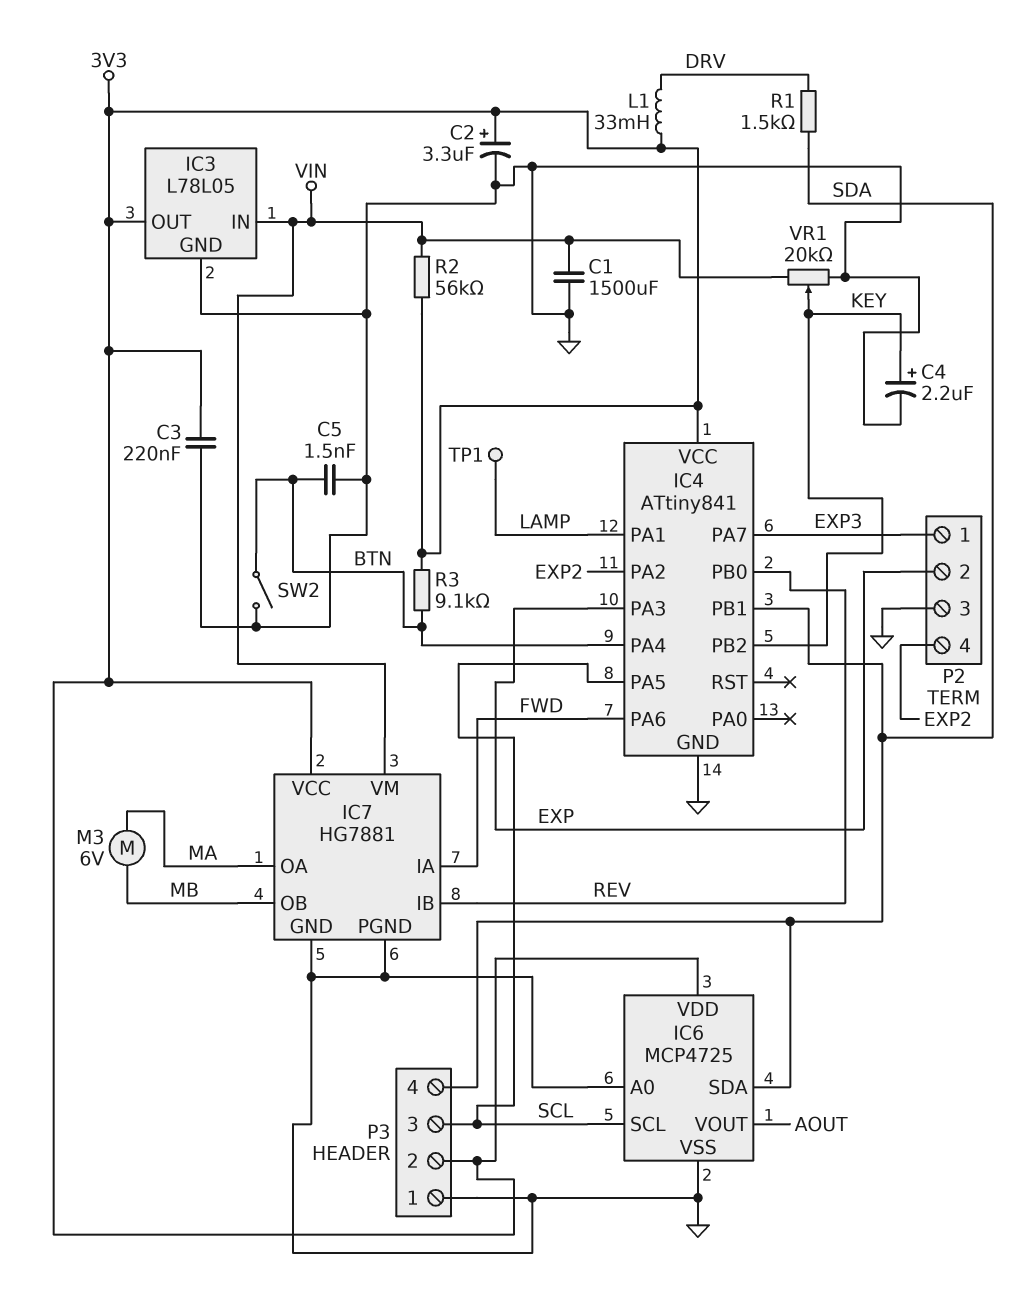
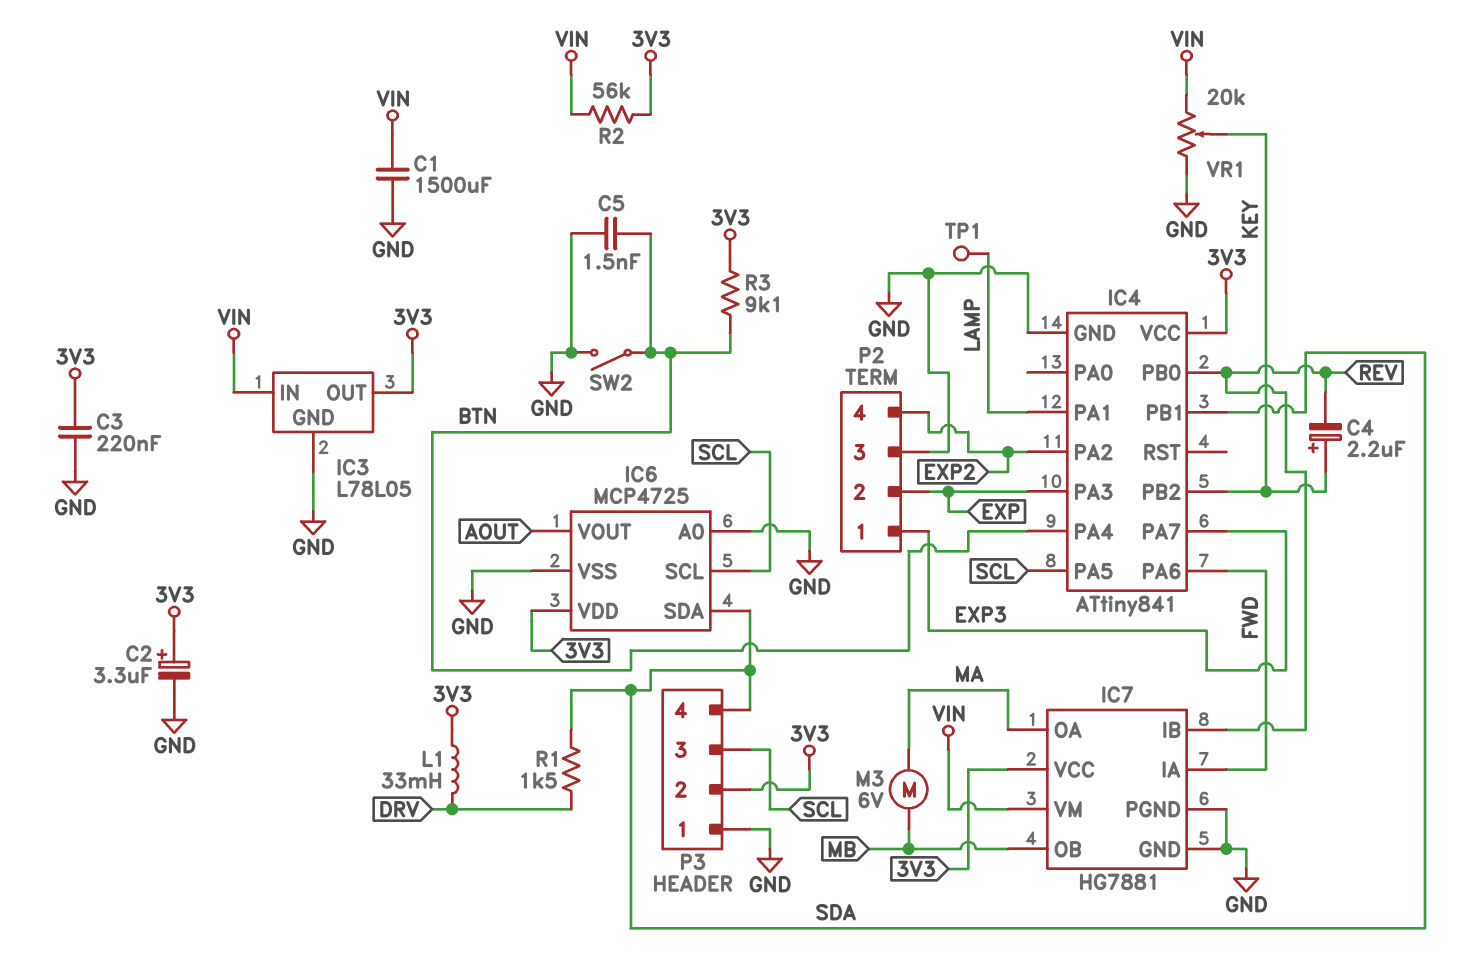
C4: 2.2uF (plus KEY, minus GND) -> 2.2uF (plus KEY, minus REV)

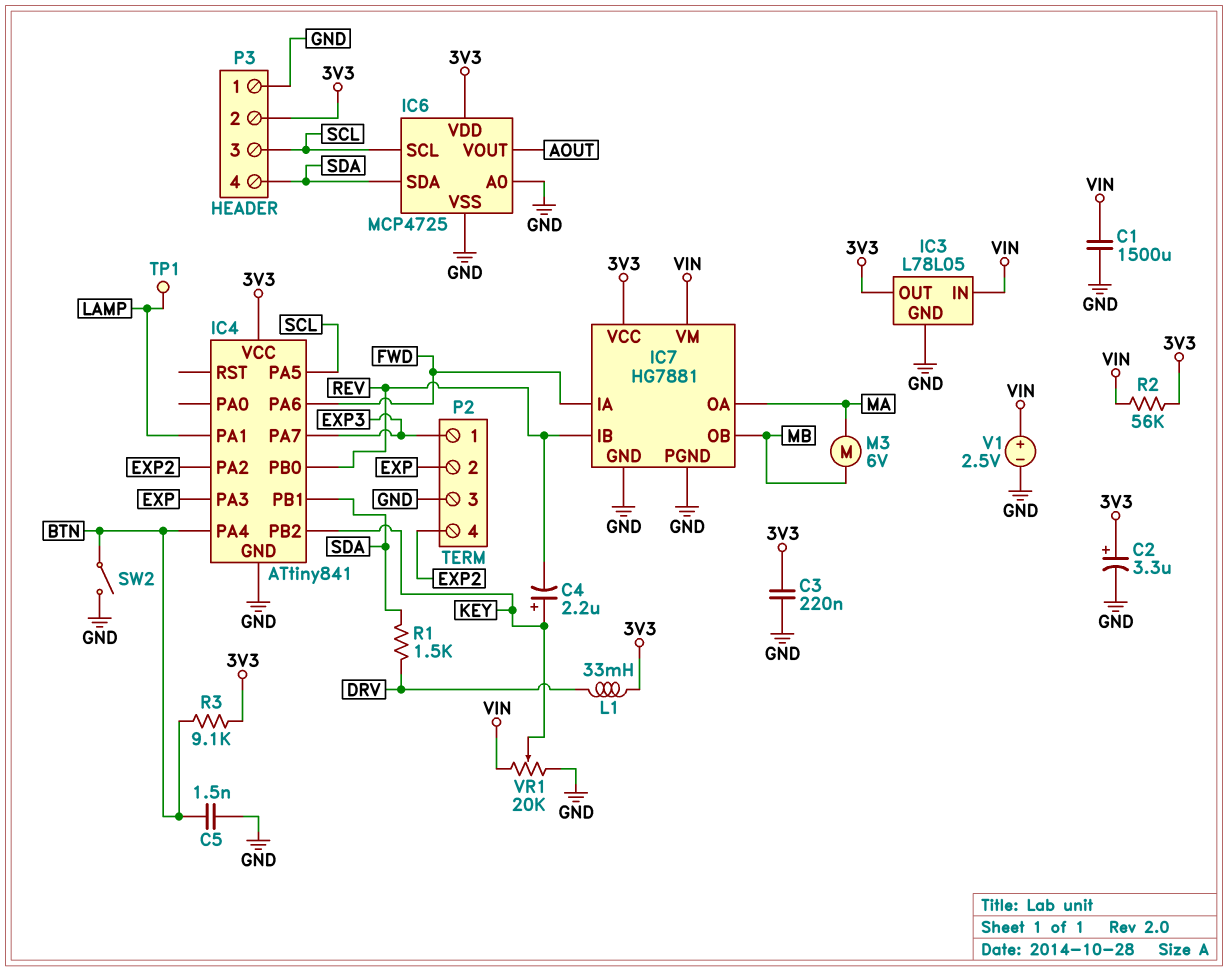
V1: none -> 2.5V (plus VIN, minus GND)

